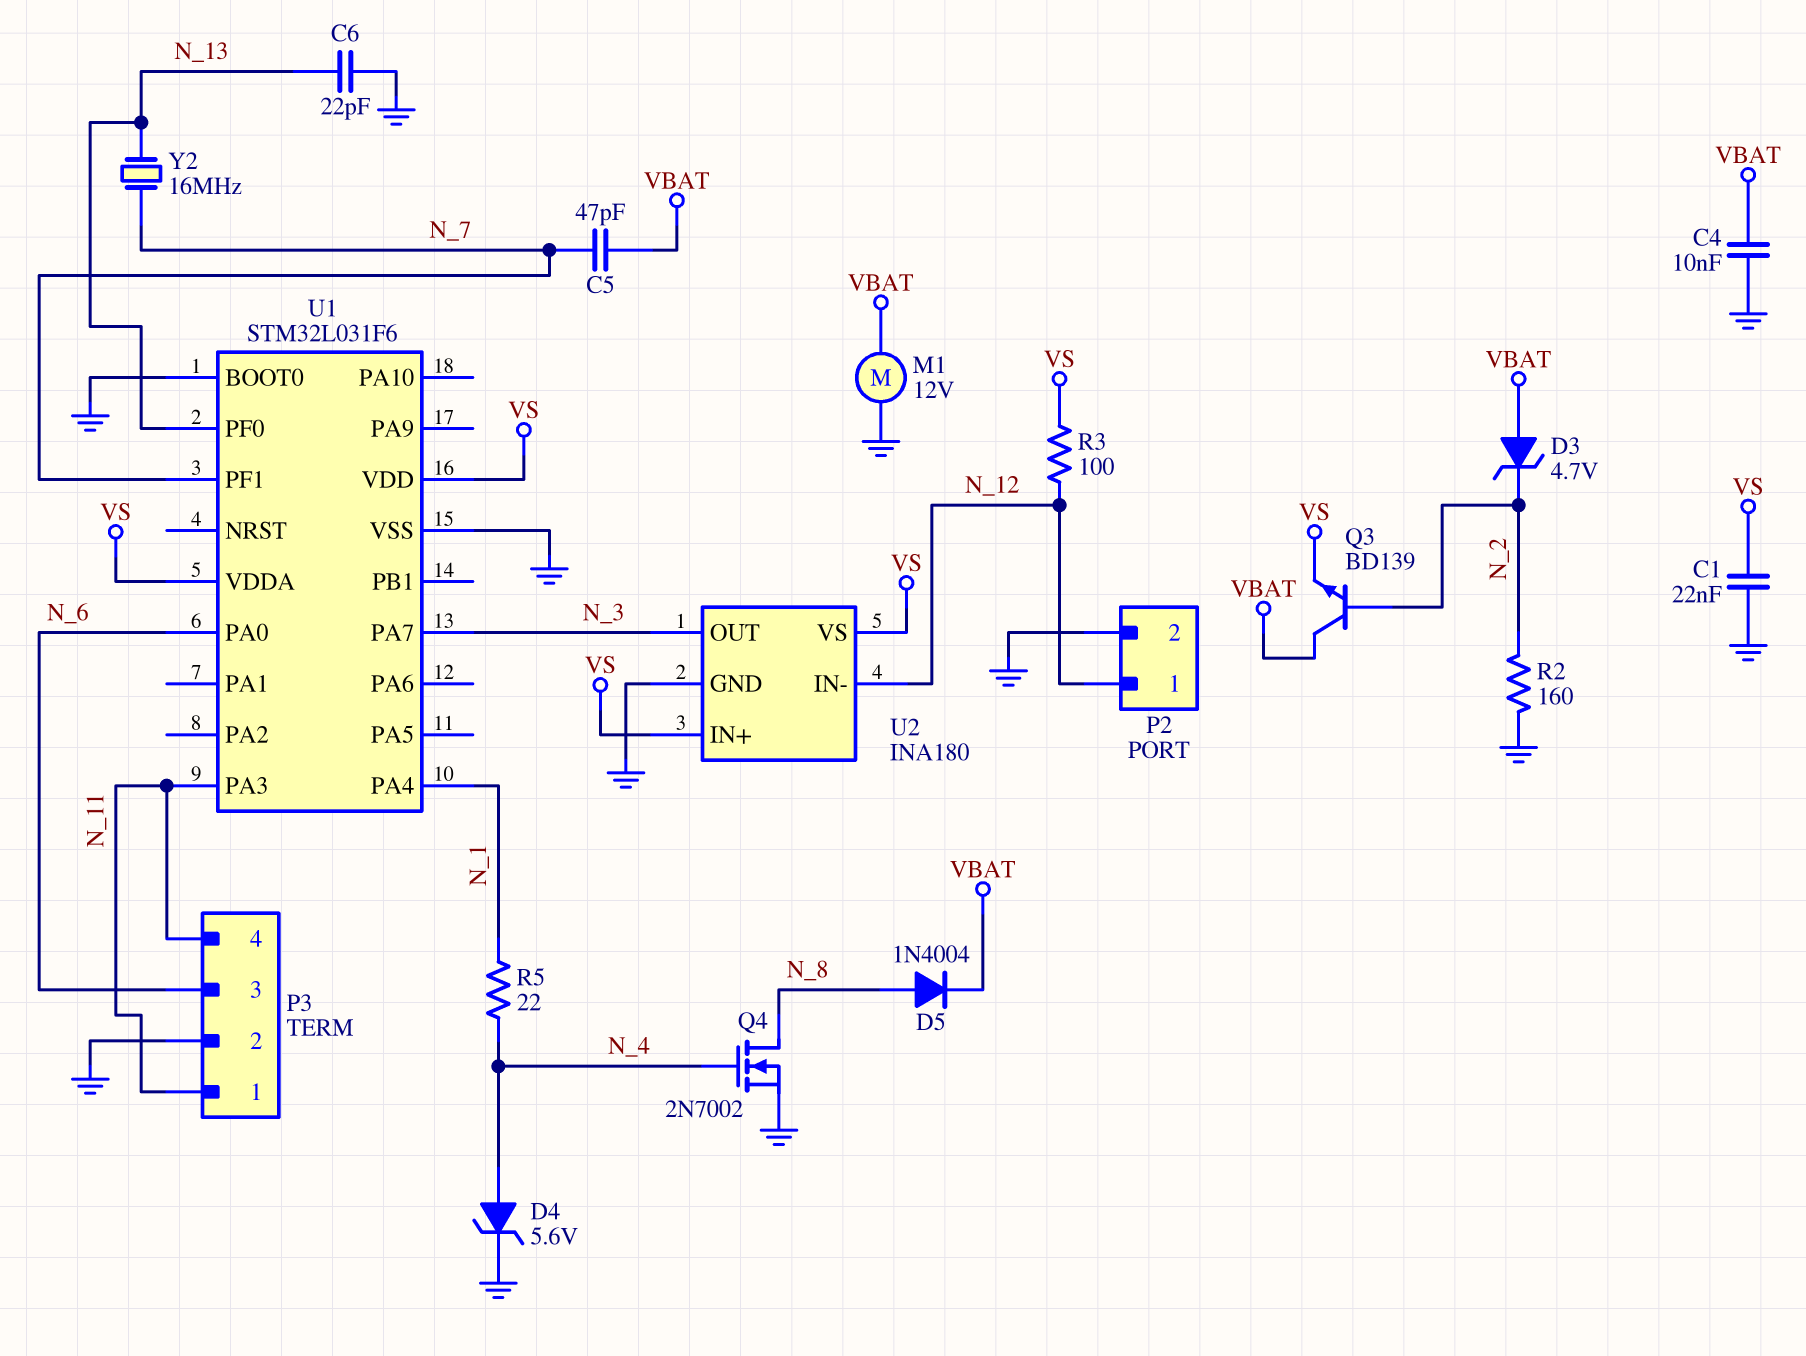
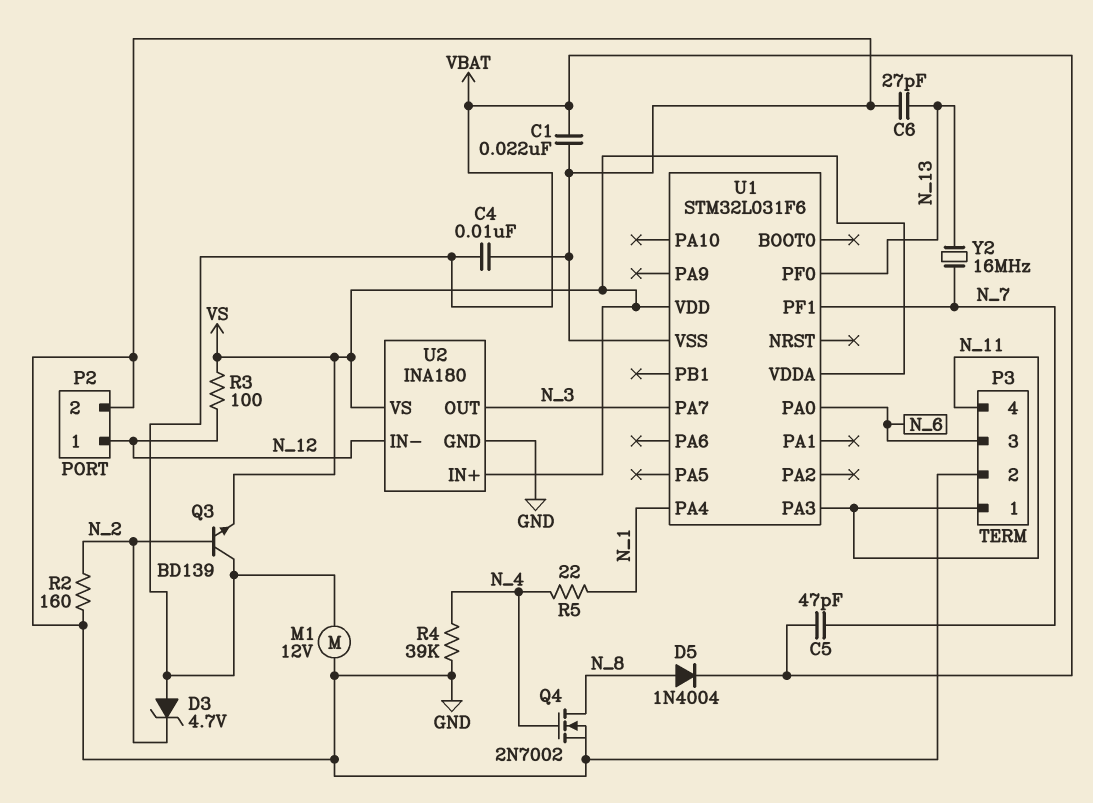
C1: 22nF (GND, VS) -> 22nF (GND, VBAT)
C6: 22pF (GND, N_13) -> 27pF (GND, N_13)
D4: zener 5.6V (A N_4, K GND) -> none
R4: none -> 39k (GND, N_4)
U1 pin BOOT0: GND -> none

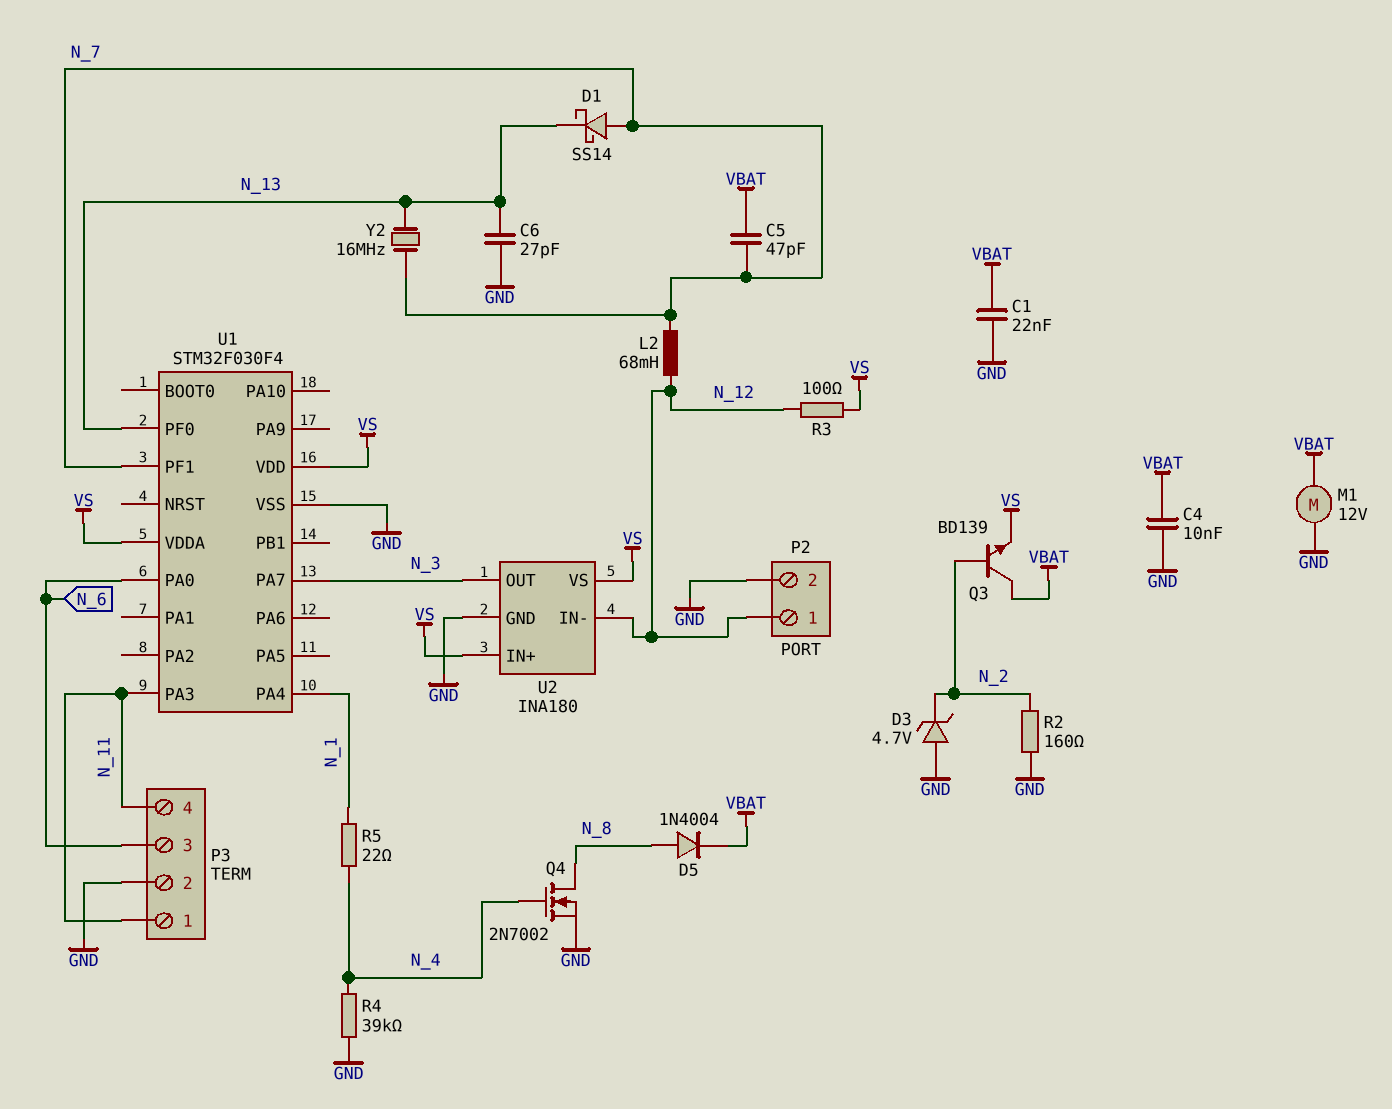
D1: none -> schottky SS14 (A N_7, K N_13)
D3: zener 4.7V (A VBAT, K N_2) -> zener 4.7V (A GND, K N_2)
L2: none -> 68mH (N_7, N_12)
U1: STM32L031F6 -> STM32F030F4

